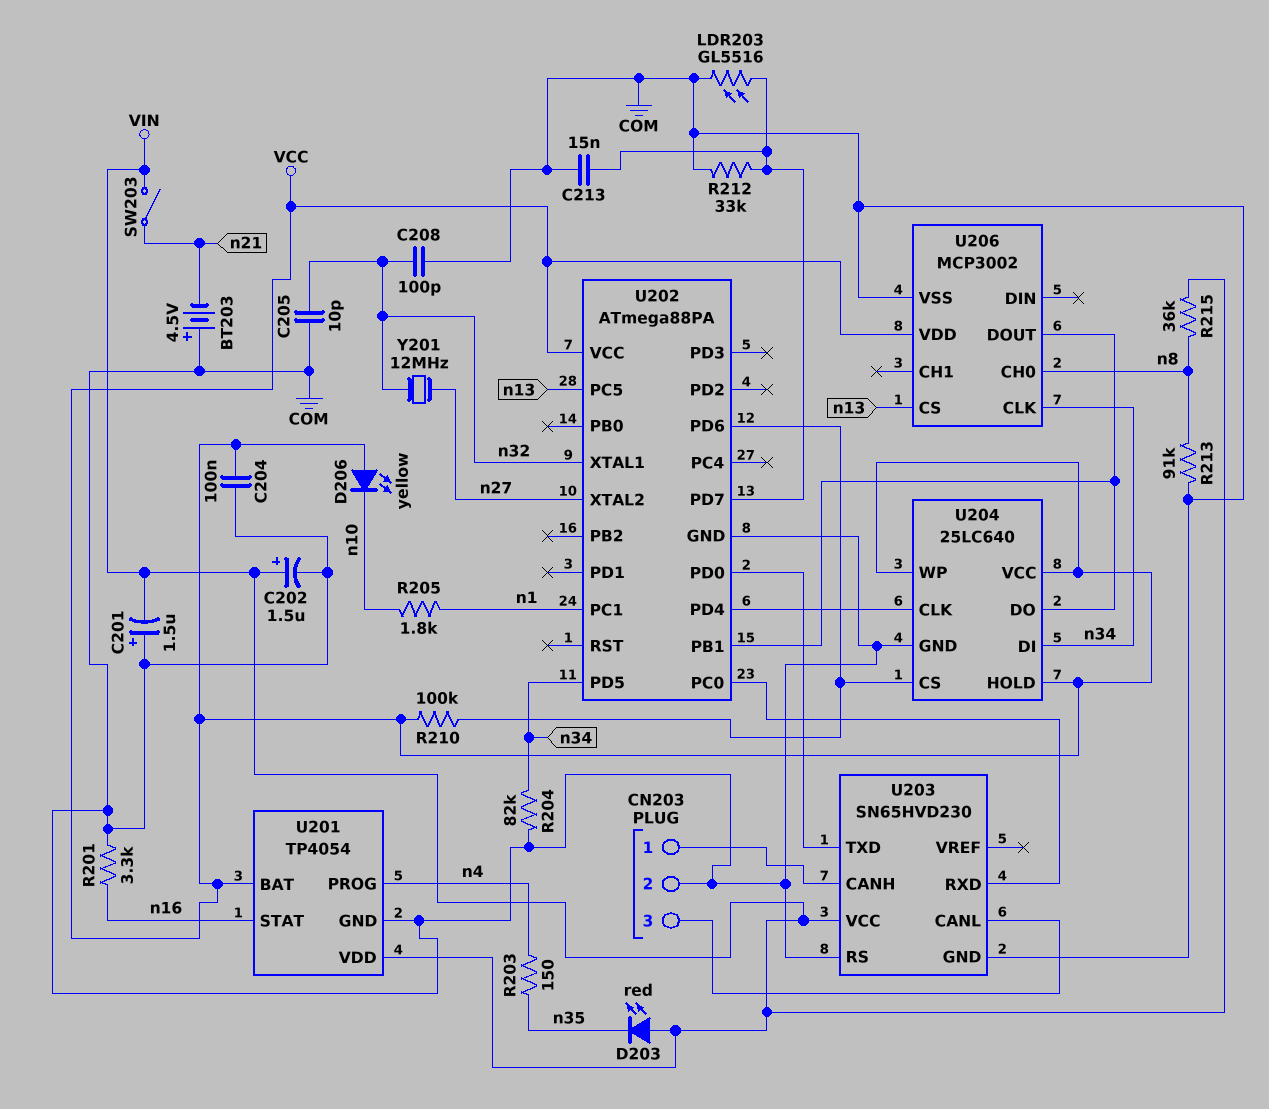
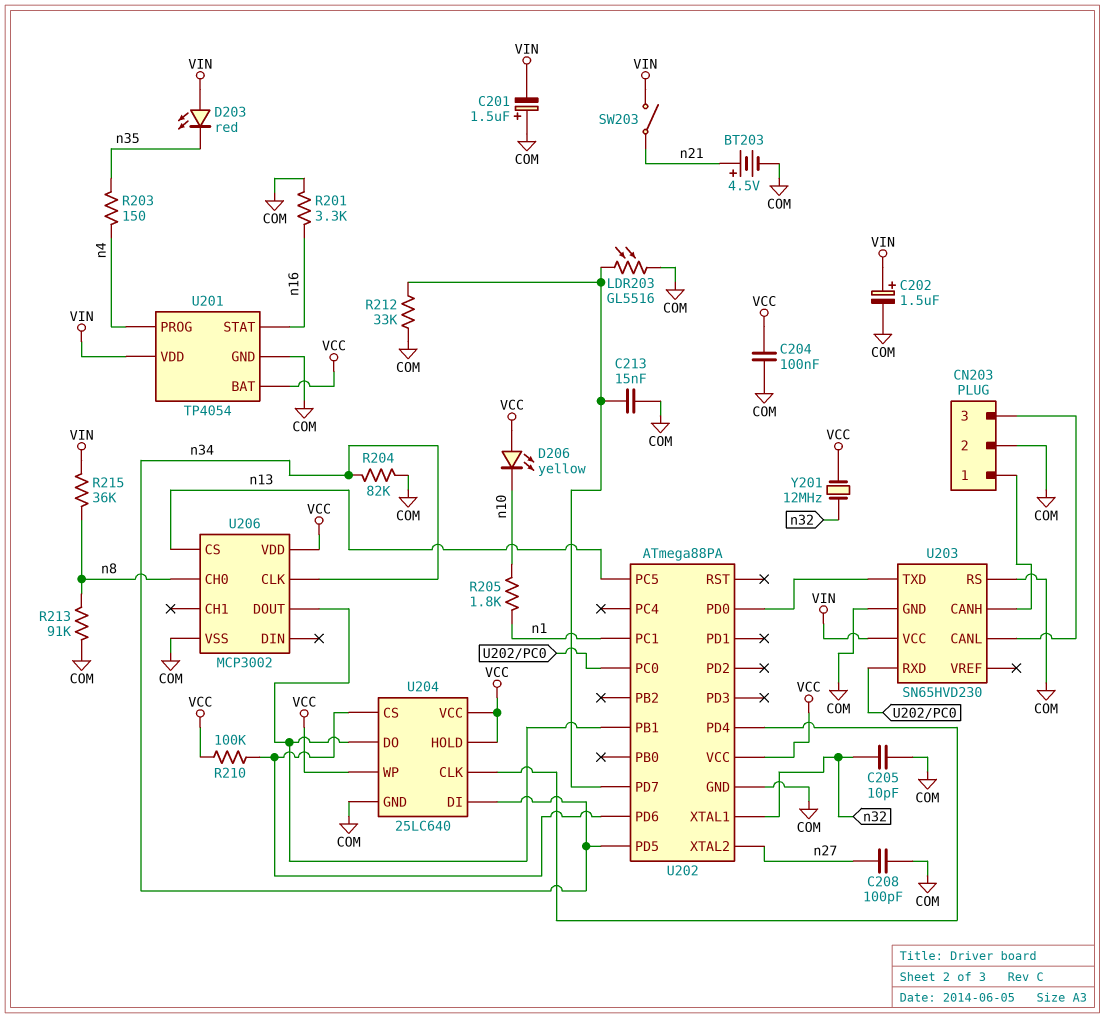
BT203: 4.5V (plus COM, minus n21) -> 4.5V (plus n21, minus COM)
C208: 100pF (COM, n32) -> 100pF (COM, n27)
Y201: 12MHz (n27, n32) -> 12MHz (VCC, n32)

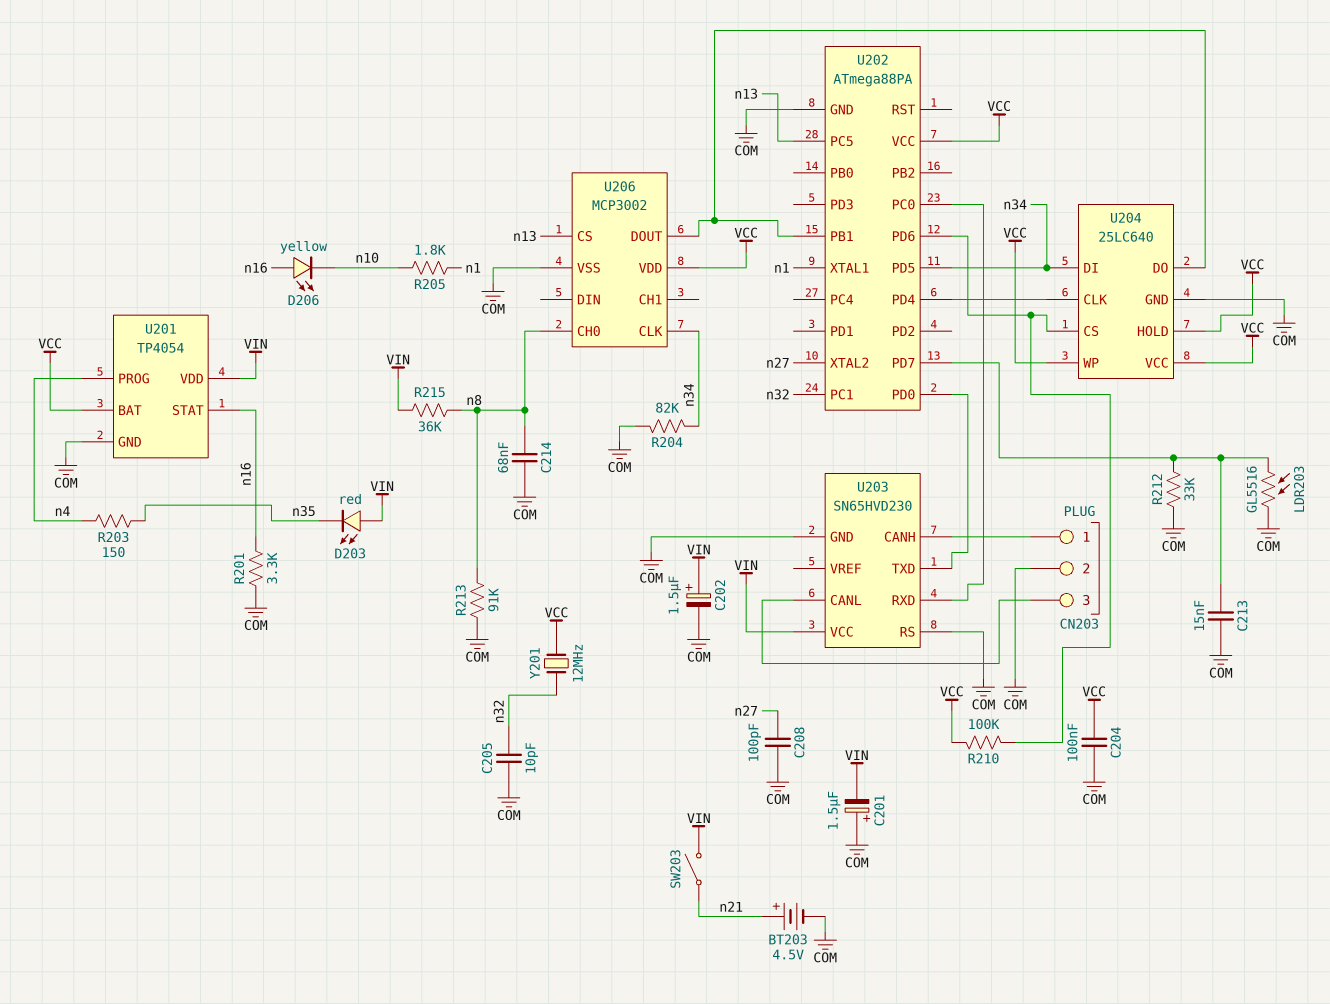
C214: none -> 68nF (COM, n8)
D206: LED yellow (A VCC, K n10) -> LED yellow (A n16, K n10)
U202 pin PC1: n1 -> n32
U202 pin XTAL1: n32 -> n1

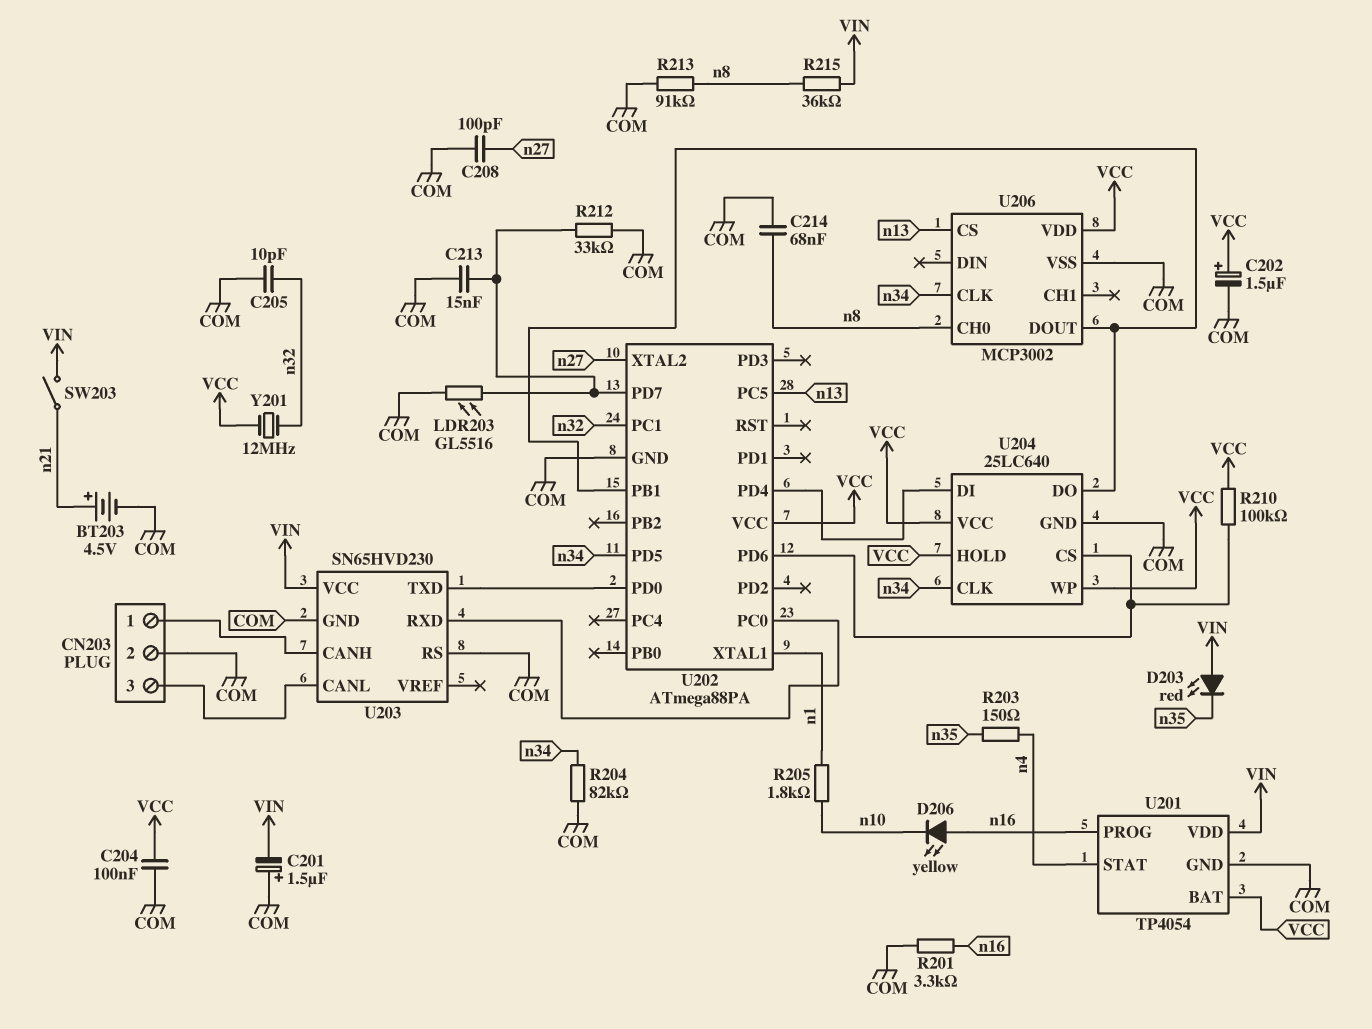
C202: 1.5uF (plus VIN, minus COM) -> 1.5uF (plus VCC, minus COM)
U201 pin PROG: n4 -> n16
U201 pin STAT: n16 -> n4
U204 pin CLK: U202/PD4 -> n34
U204 pin DI: n34 -> U202/PD4

